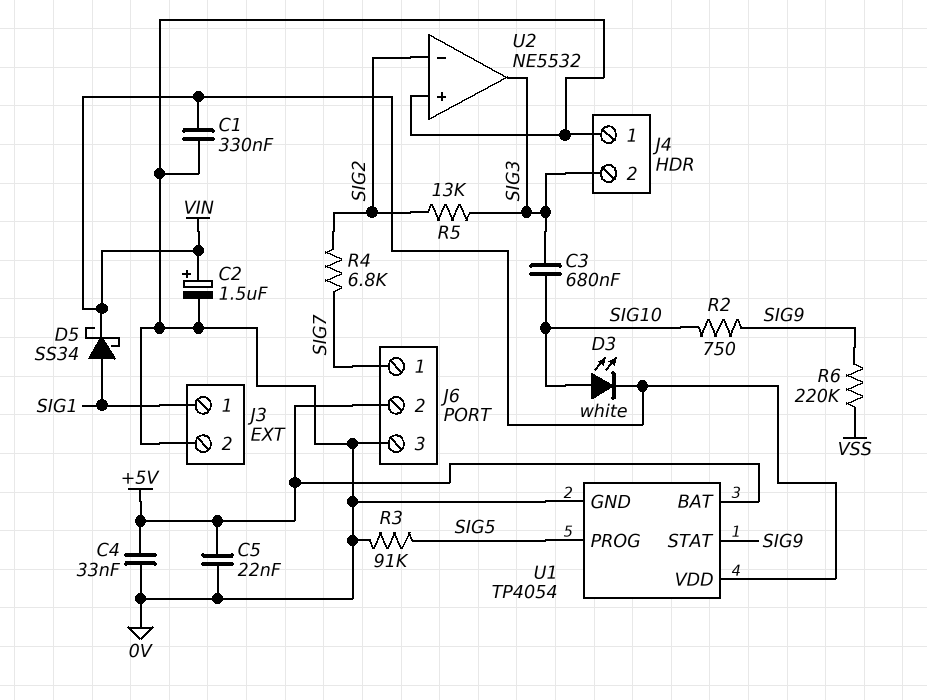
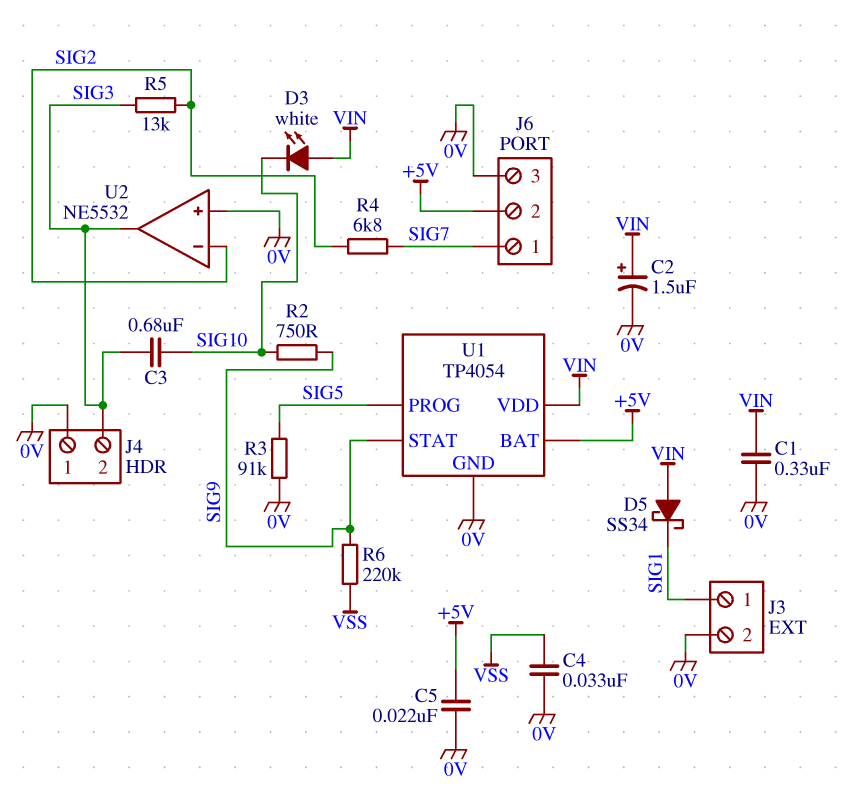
C4: 33nF (+5V, 0V) -> 33nF (0V, VSS)
D3: LED white (A SIG10, K VIN) -> LED white (A VIN, K SIG10)
D5: schottky SS34 (A SIG1, K VIN) -> schottky SS34 (A VIN, K SIG1)

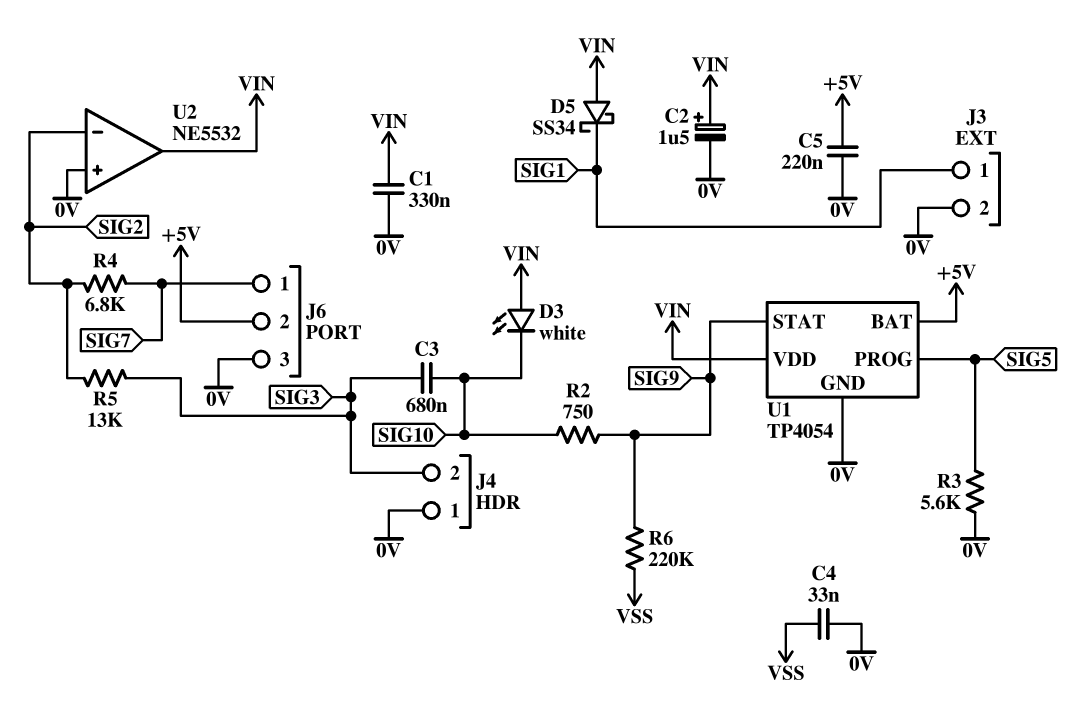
C5: 22nF (+5V, 0V) -> 220nF (+5V, 0V)
R3: 91k (0V, SIG5) -> 5.6k (0V, SIG5)
U2 pin out: SIG3 -> VIN

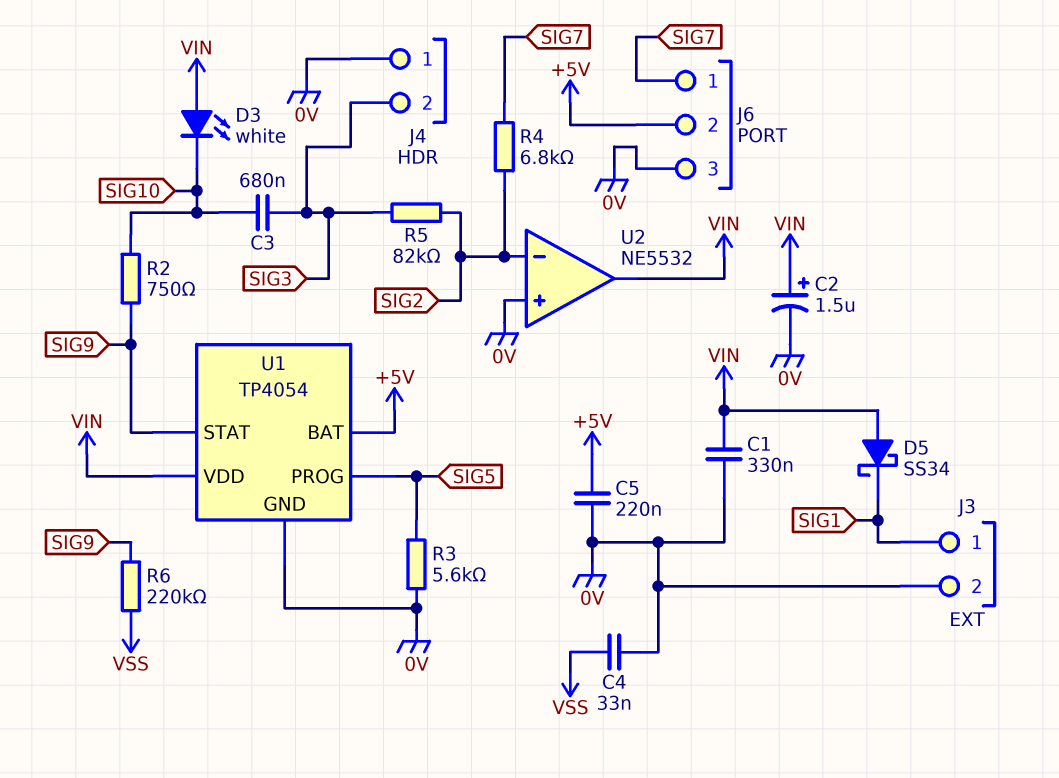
R5: 13k (SIG2, SIG3) -> 82k (SIG2, SIG3)

